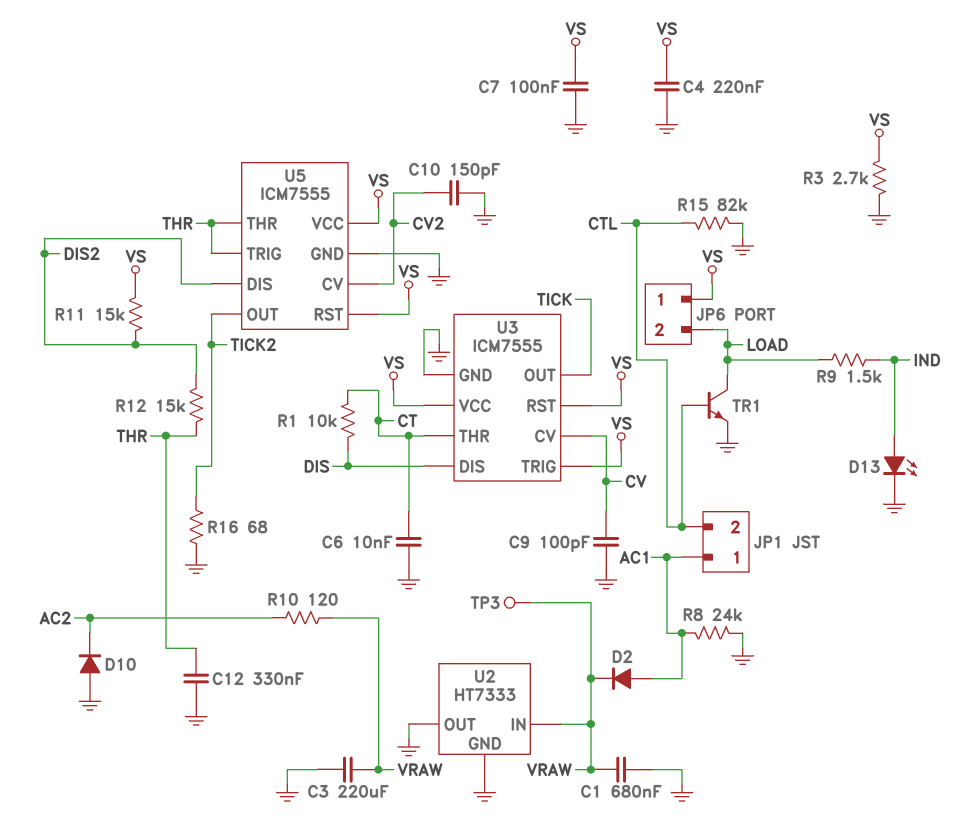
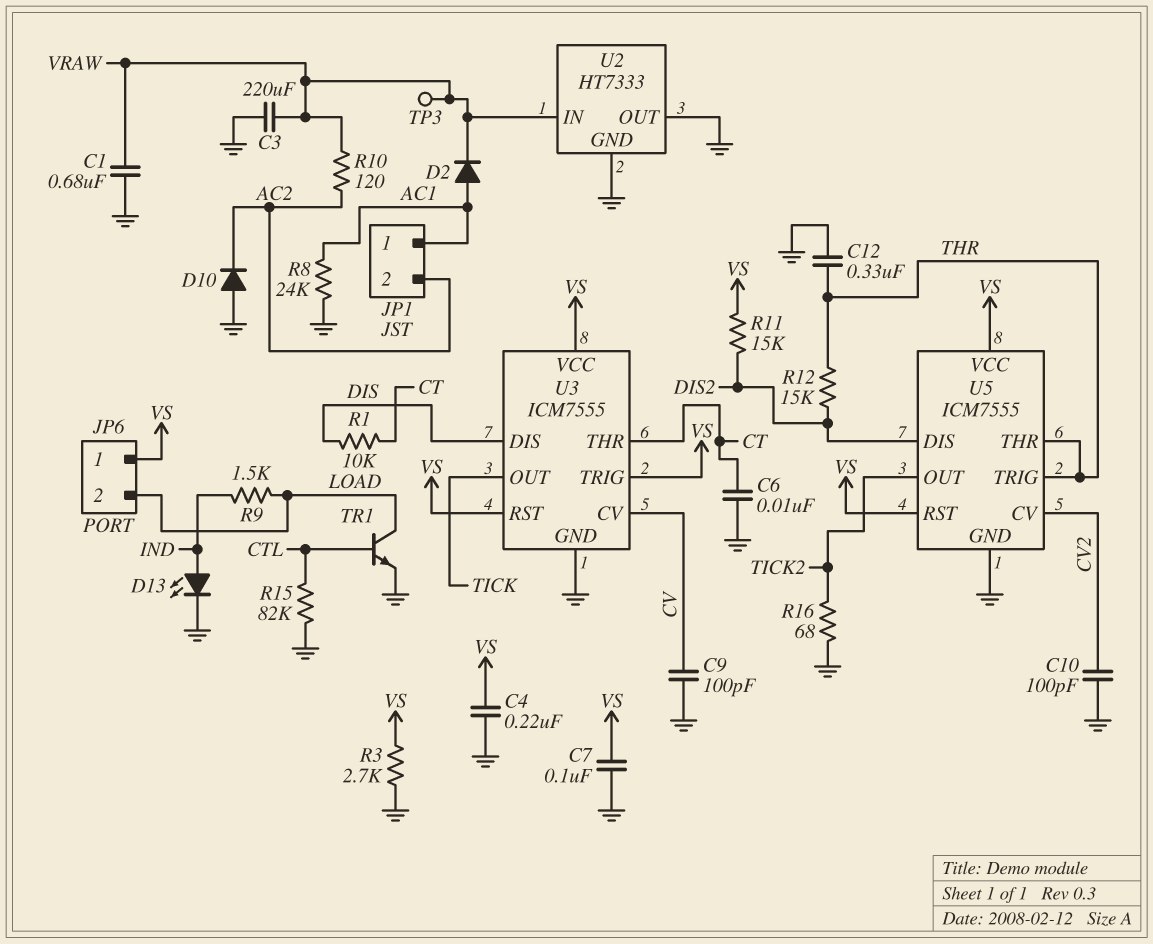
C10: 150pF (CV2, GND) -> 100pF (CV2, GND)
JP1 pin 2: CTL -> AC2

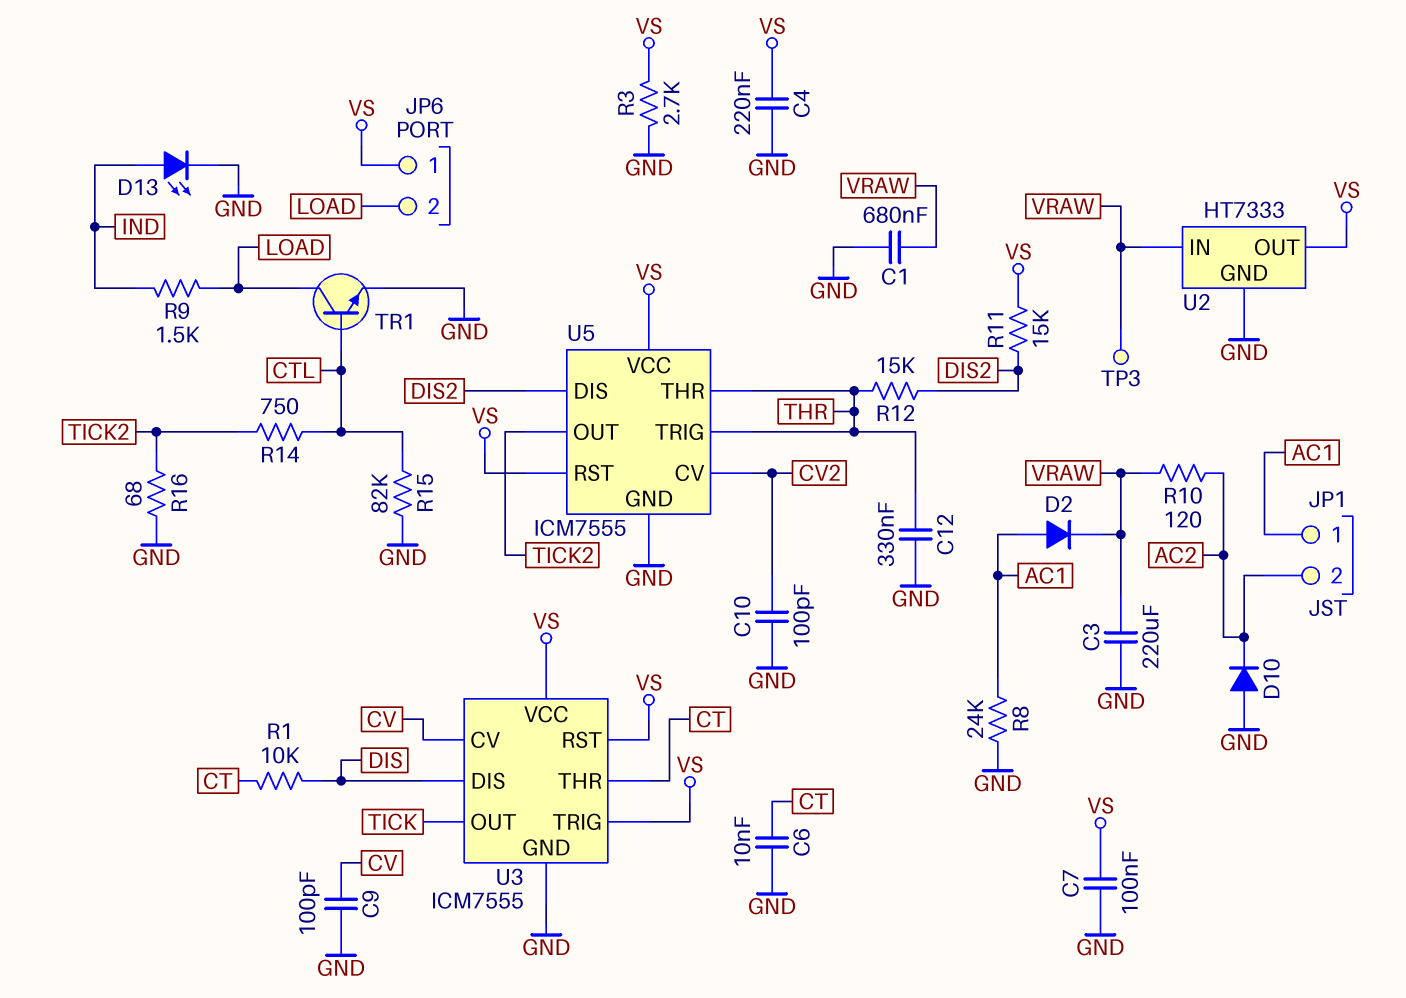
R14: none -> 750 (CTL, TICK2)
U2 pin OUT: GND -> VS

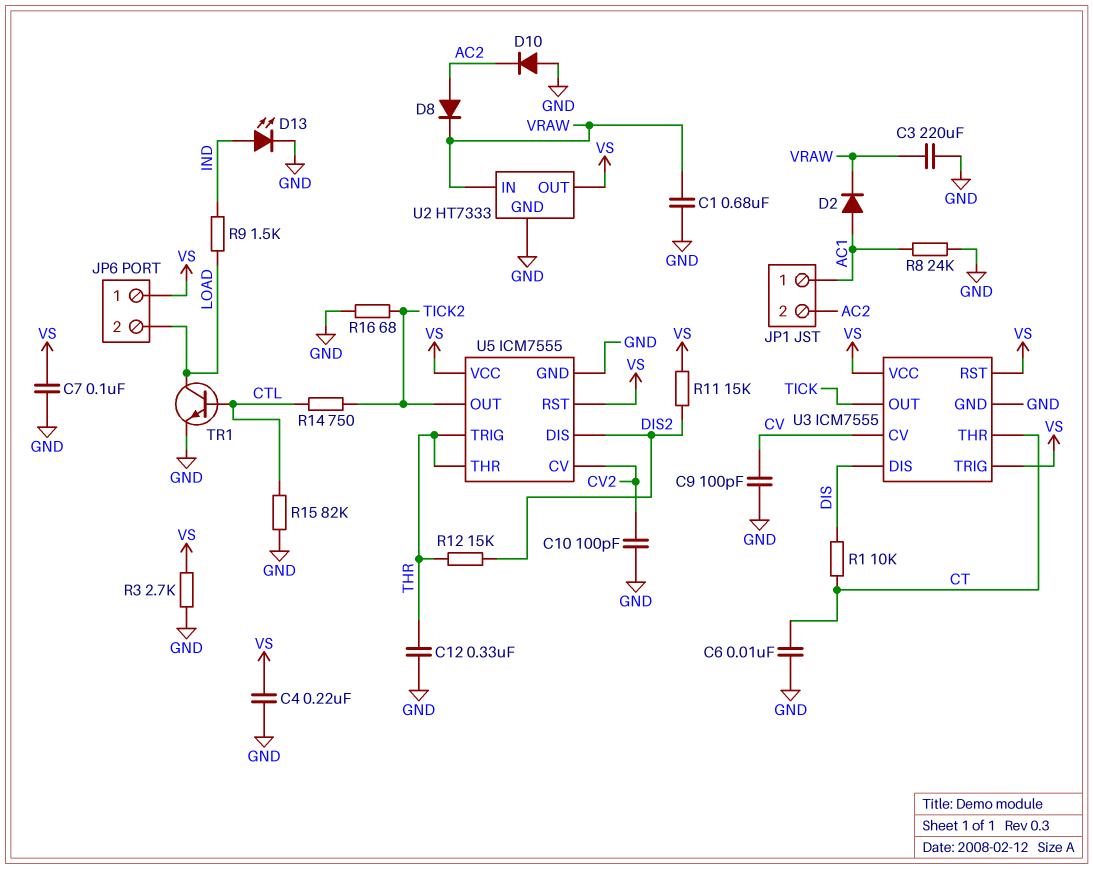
D8: none -> diode (A AC2, K VRAW)
R10: 120 (AC2, VRAW) -> none
TP3: test point (VRAW) -> none

